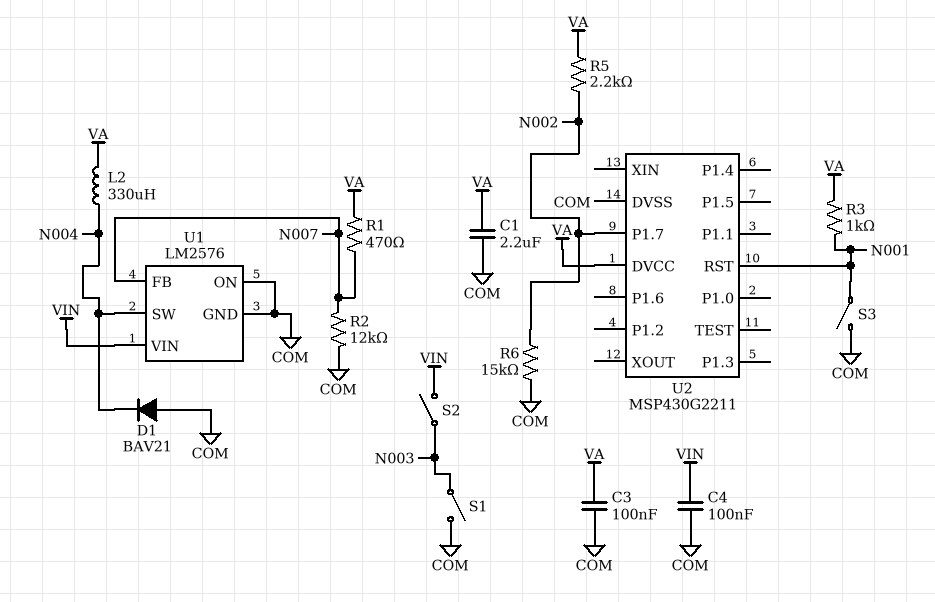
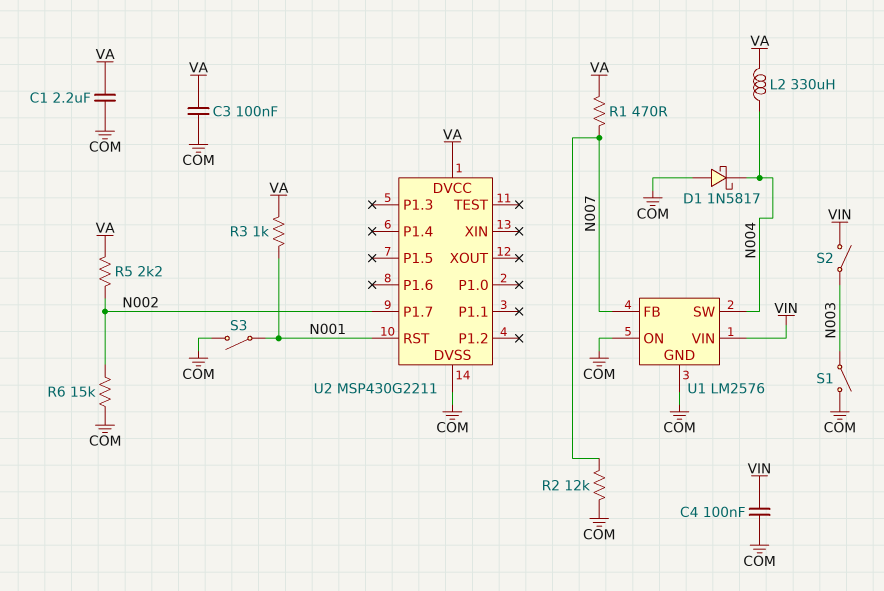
D1: diode BAV21 (A COM, K N004) -> schottky 1N5817 (A COM, K N004)

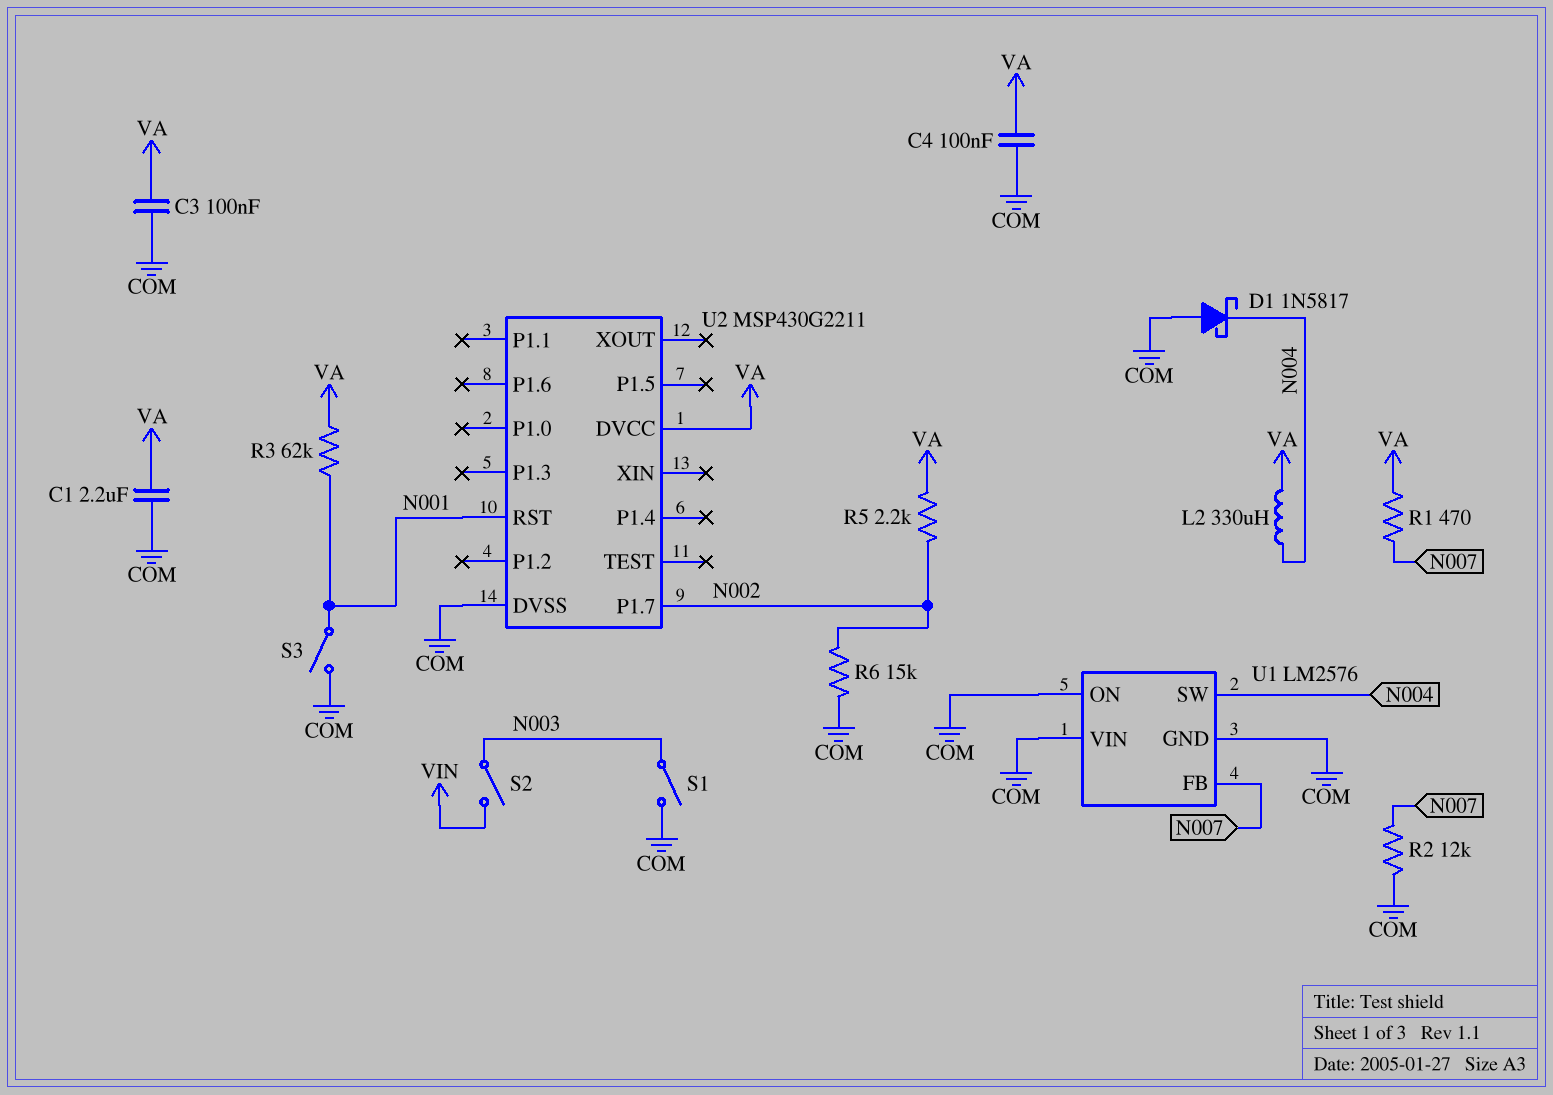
C4: 100nF (COM, VIN) -> 100nF (COM, VA)
R3: 1k (N001, VA) -> 62k (N001, VA)
U1 pin VIN: VIN -> COM

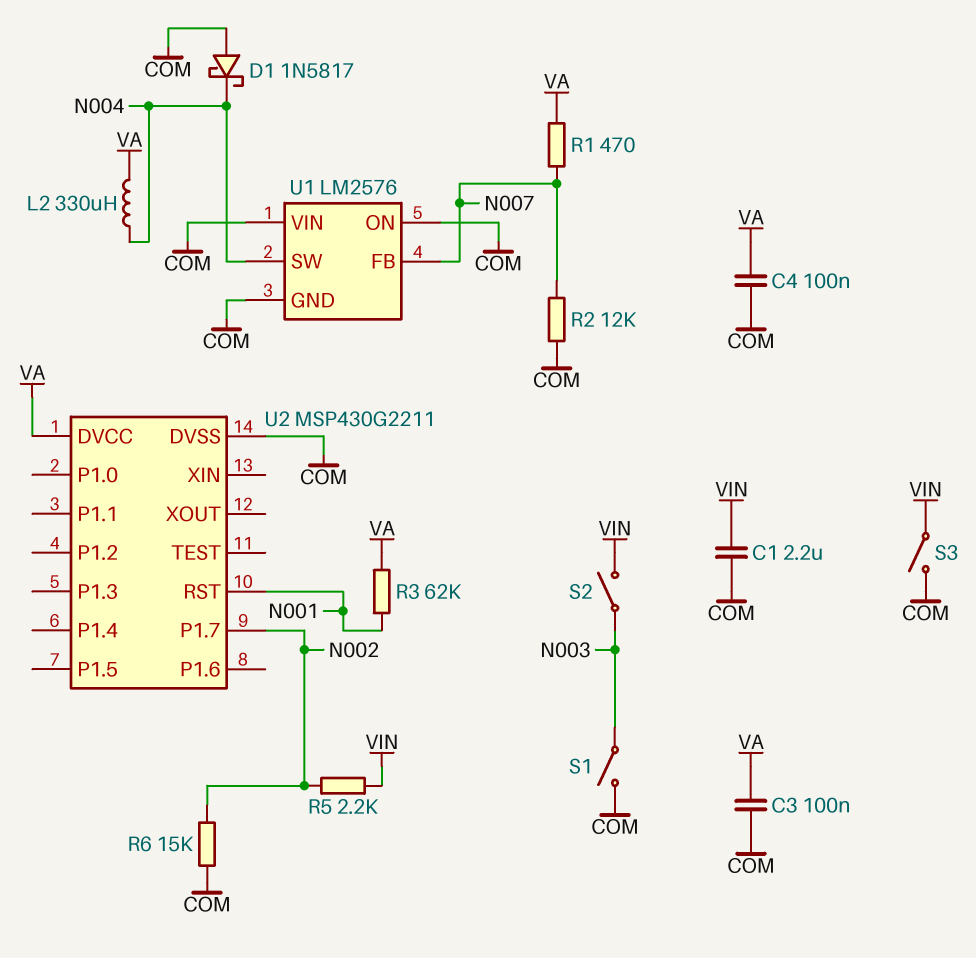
C1: 2.2uF (COM, VA) -> 2.2uF (COM, VIN)
R5: 2.2k (N002, VA) -> 2.2k (N002, VIN)
S3: switch (COM, N001) -> switch (COM, VIN)

